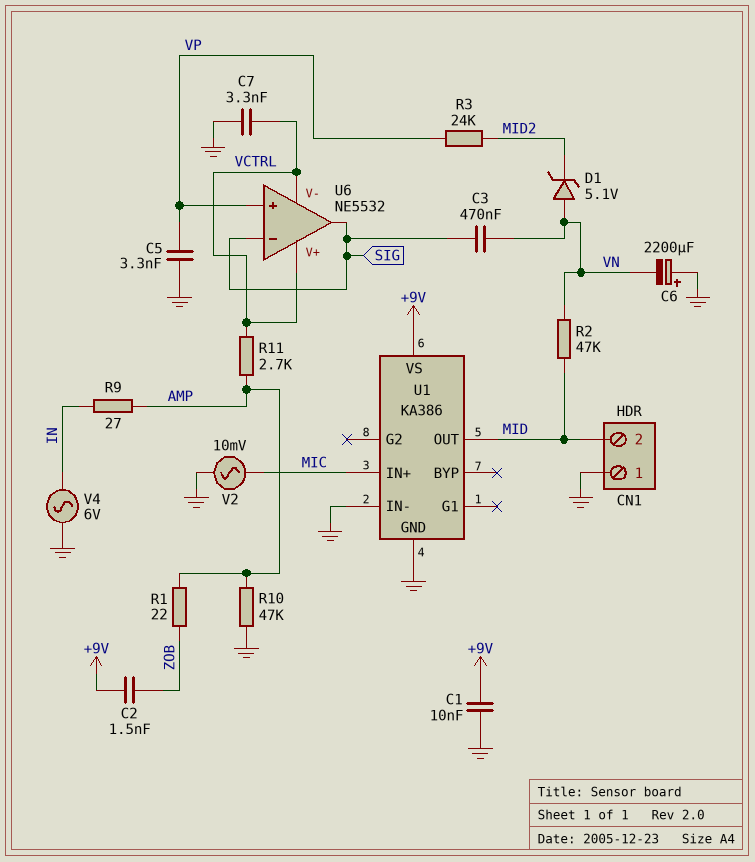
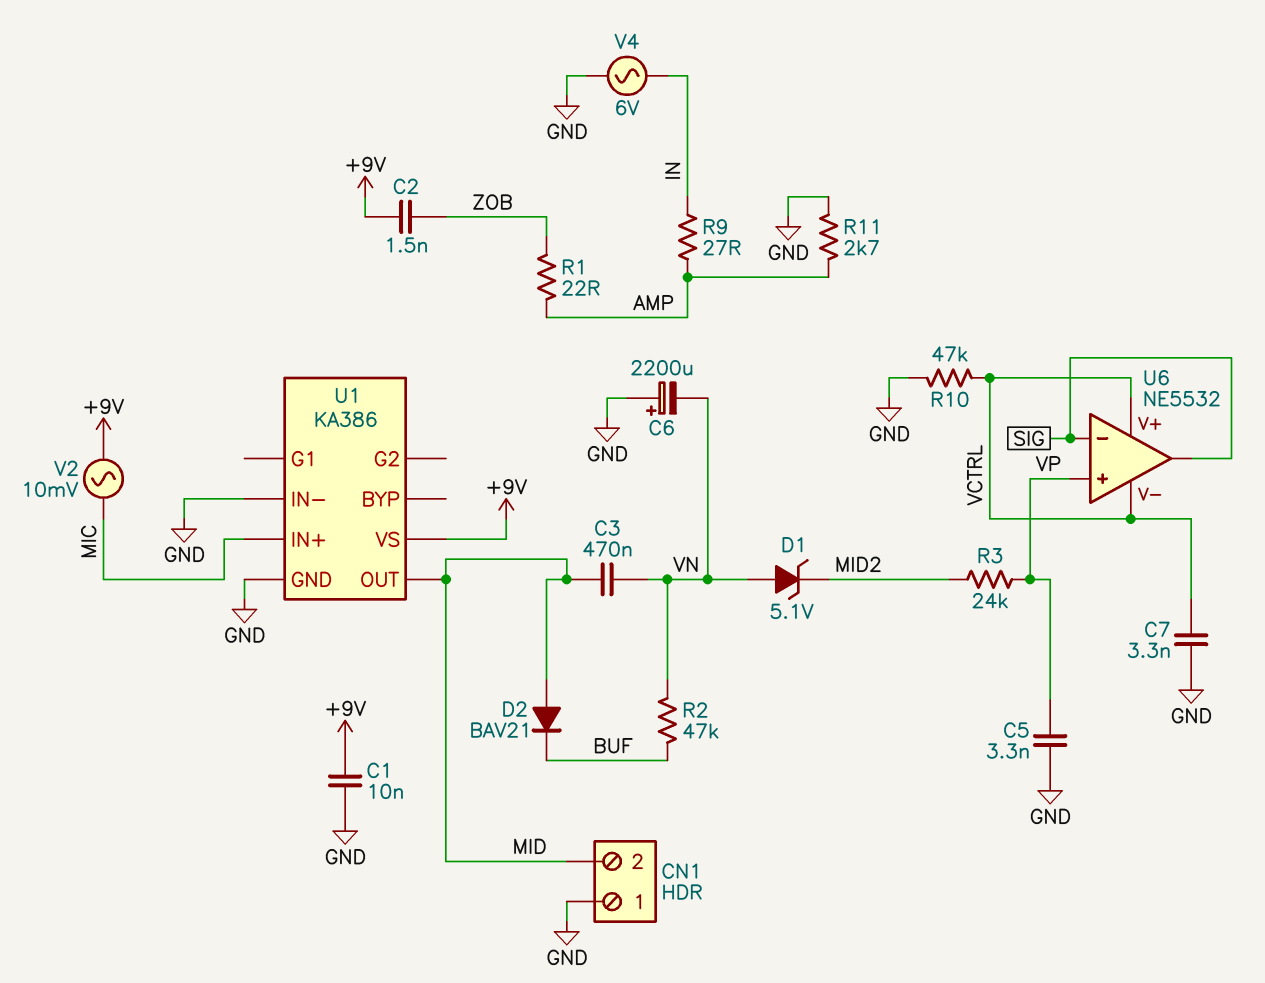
C3: 470nF (SIG, VN) -> 470nF (MID, VN)
D2: none -> diode BAV21 (A MID, K BUF)
R2: 47k (MID, VN) -> 47k (BUF, VN)
R10: 47k (AMP, GND) -> 47k (GND, VCTRL)
R11: 2.7k (AMP, VCTRL) -> 2.7k (AMP, GND)
V2: AC 10mV (GND, MIC) -> AC 10mV (+9V, MIC)

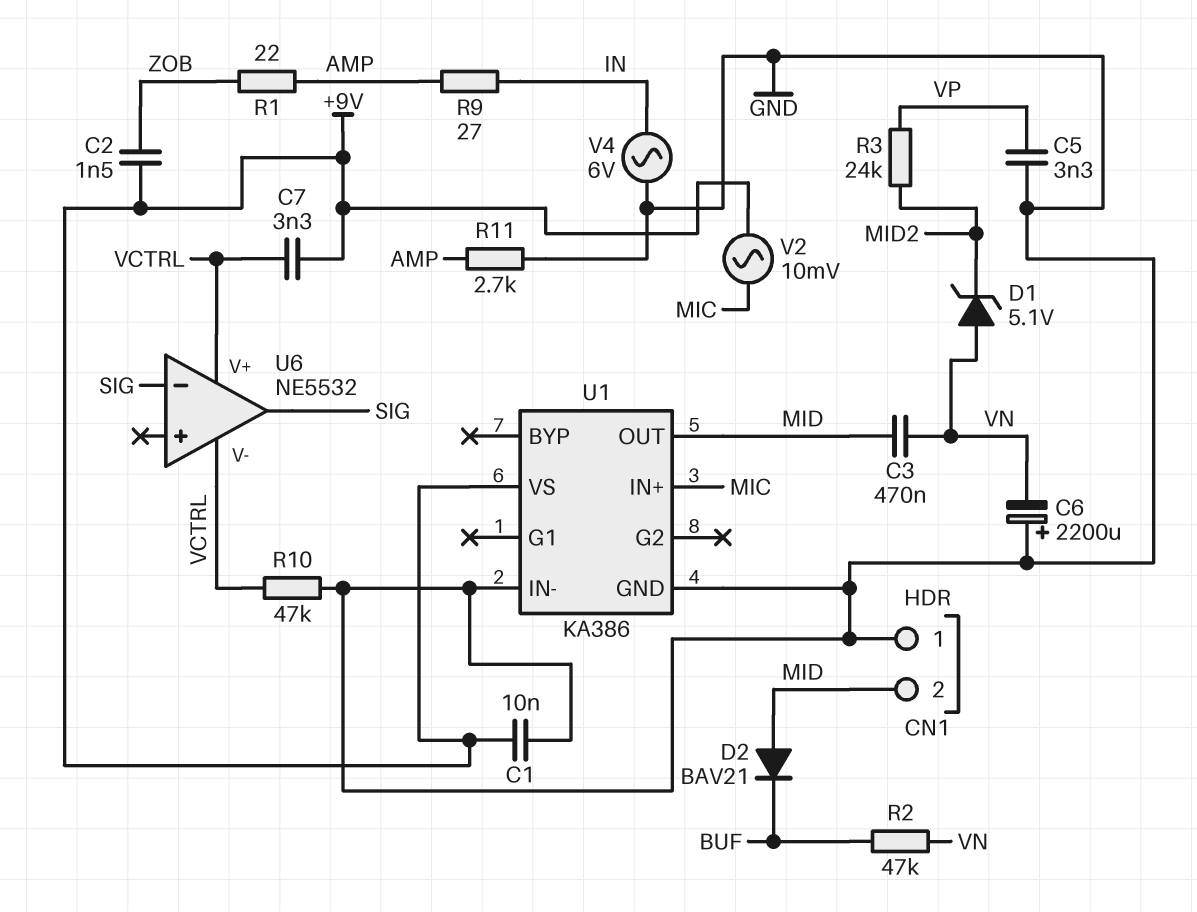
C7: 3.3nF (GND, VCTRL) -> 3.3nF (+9V, VCTRL)
U6 pin in+: VP -> none

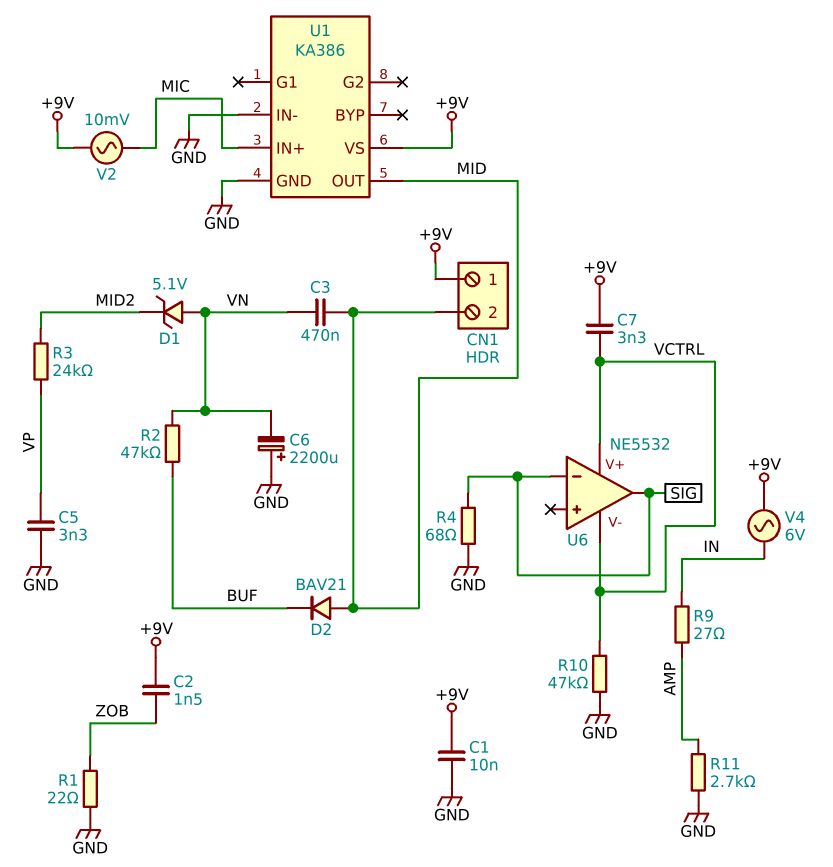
CN1 pin 1: GND -> +9V
R1: 22 (AMP, ZOB) -> 22 (GND, ZOB)
R4: none -> 68 (GND, SIG)
V4: AC 6V (GND, IN) -> AC 6V (+9V, IN)

